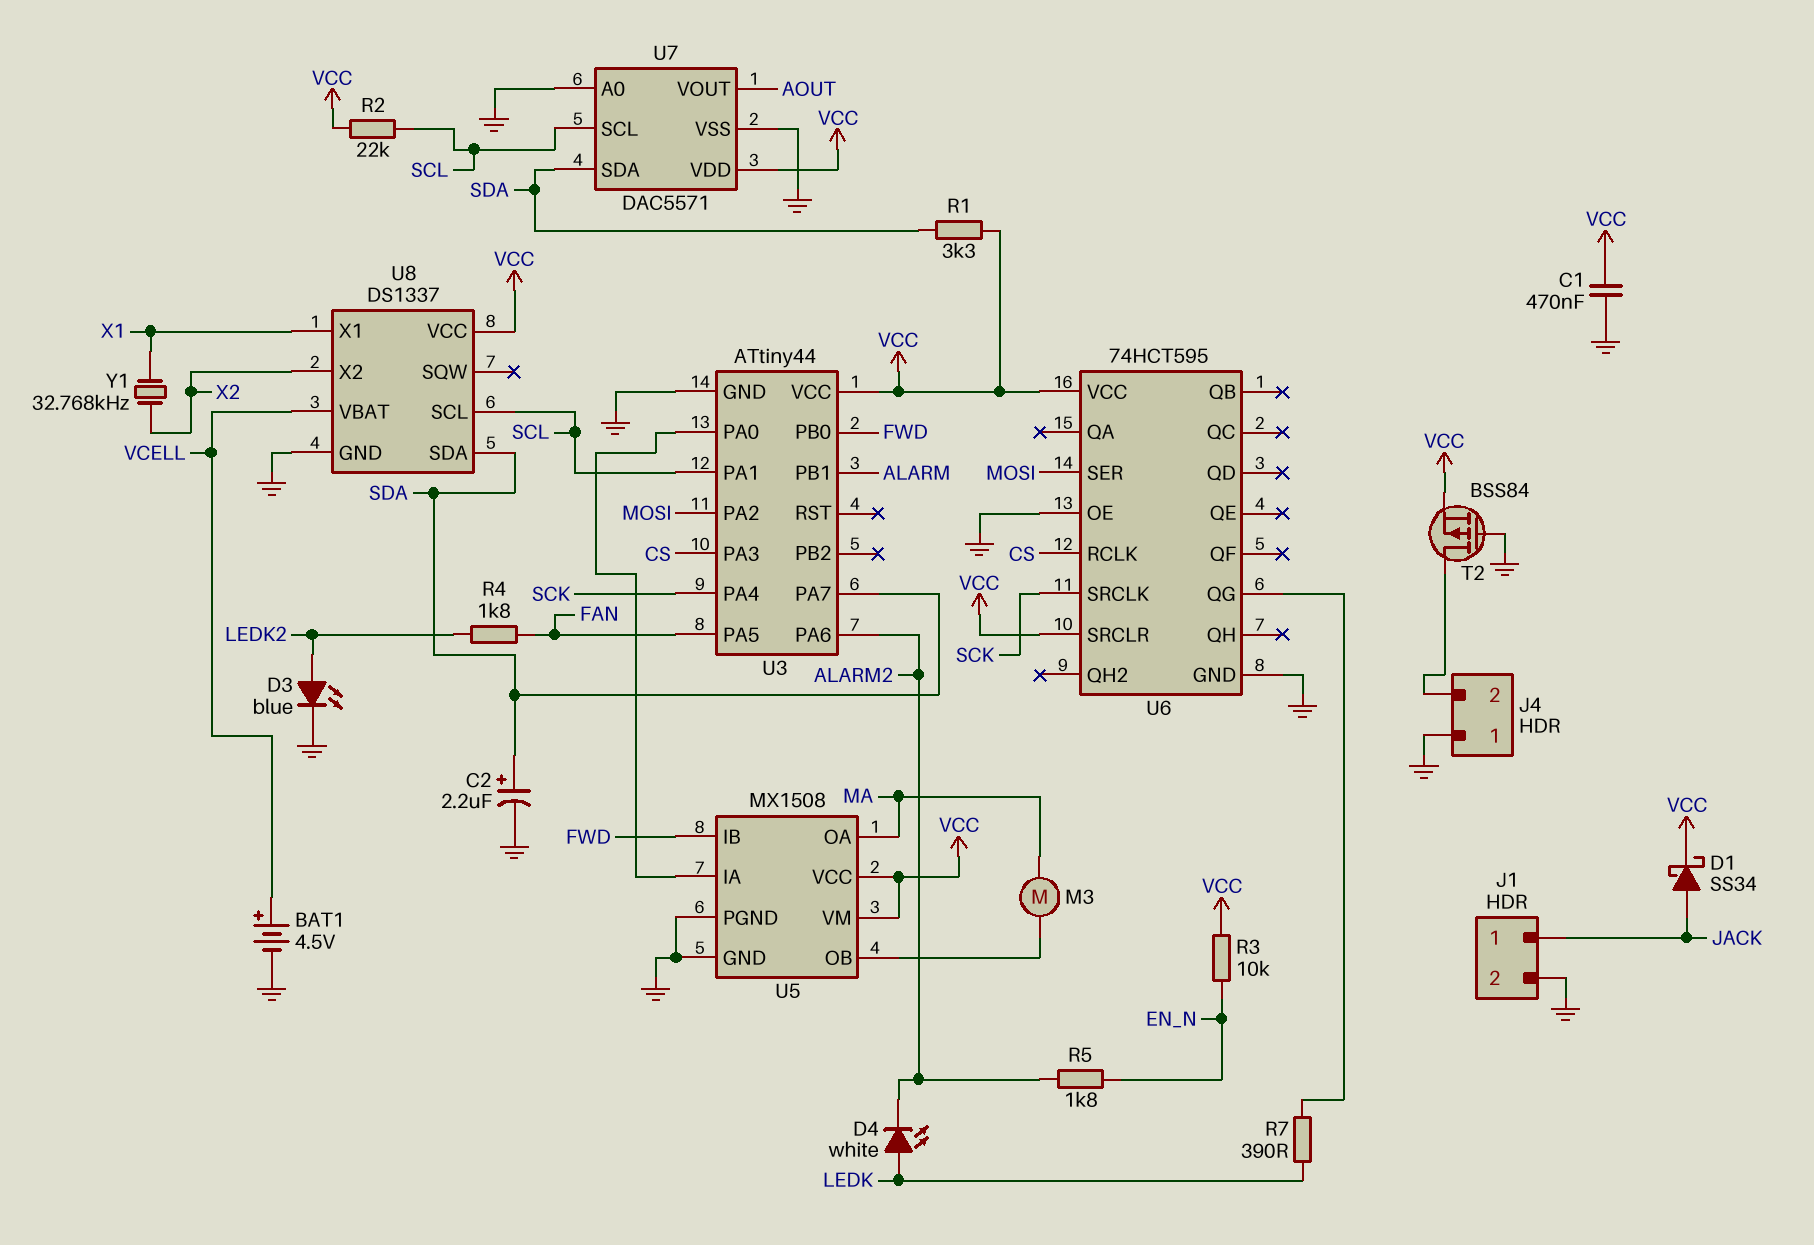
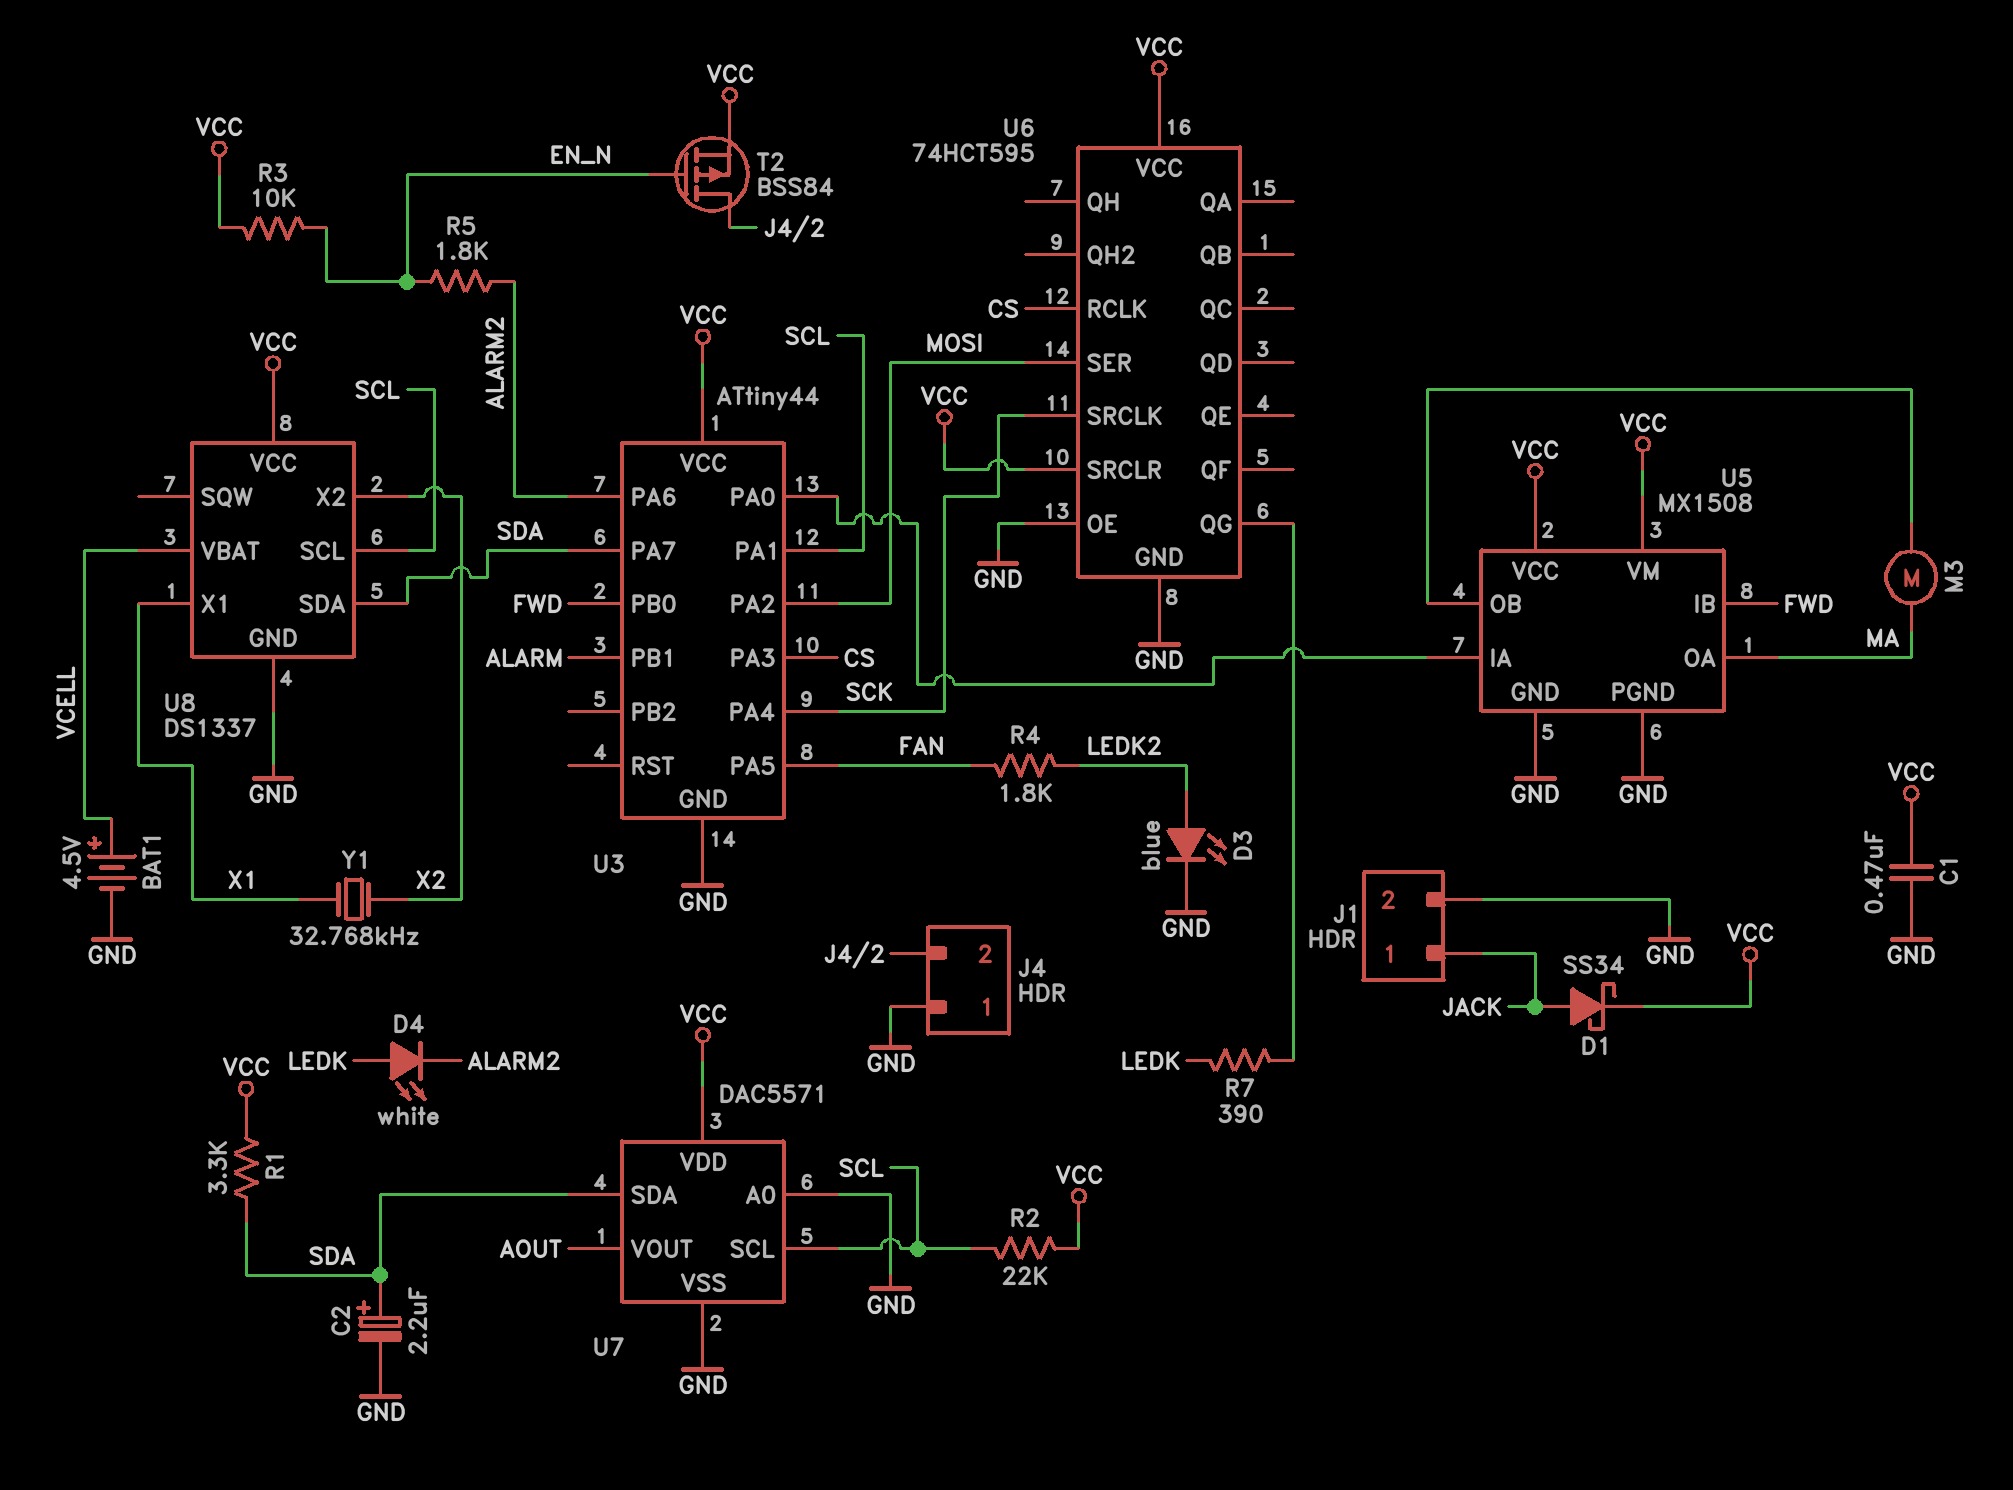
T2: PMOS BSS84 (G GND, D J4/2, S VCC) -> PMOS BSS84 (G EN_N, D J4/2, S VCC)

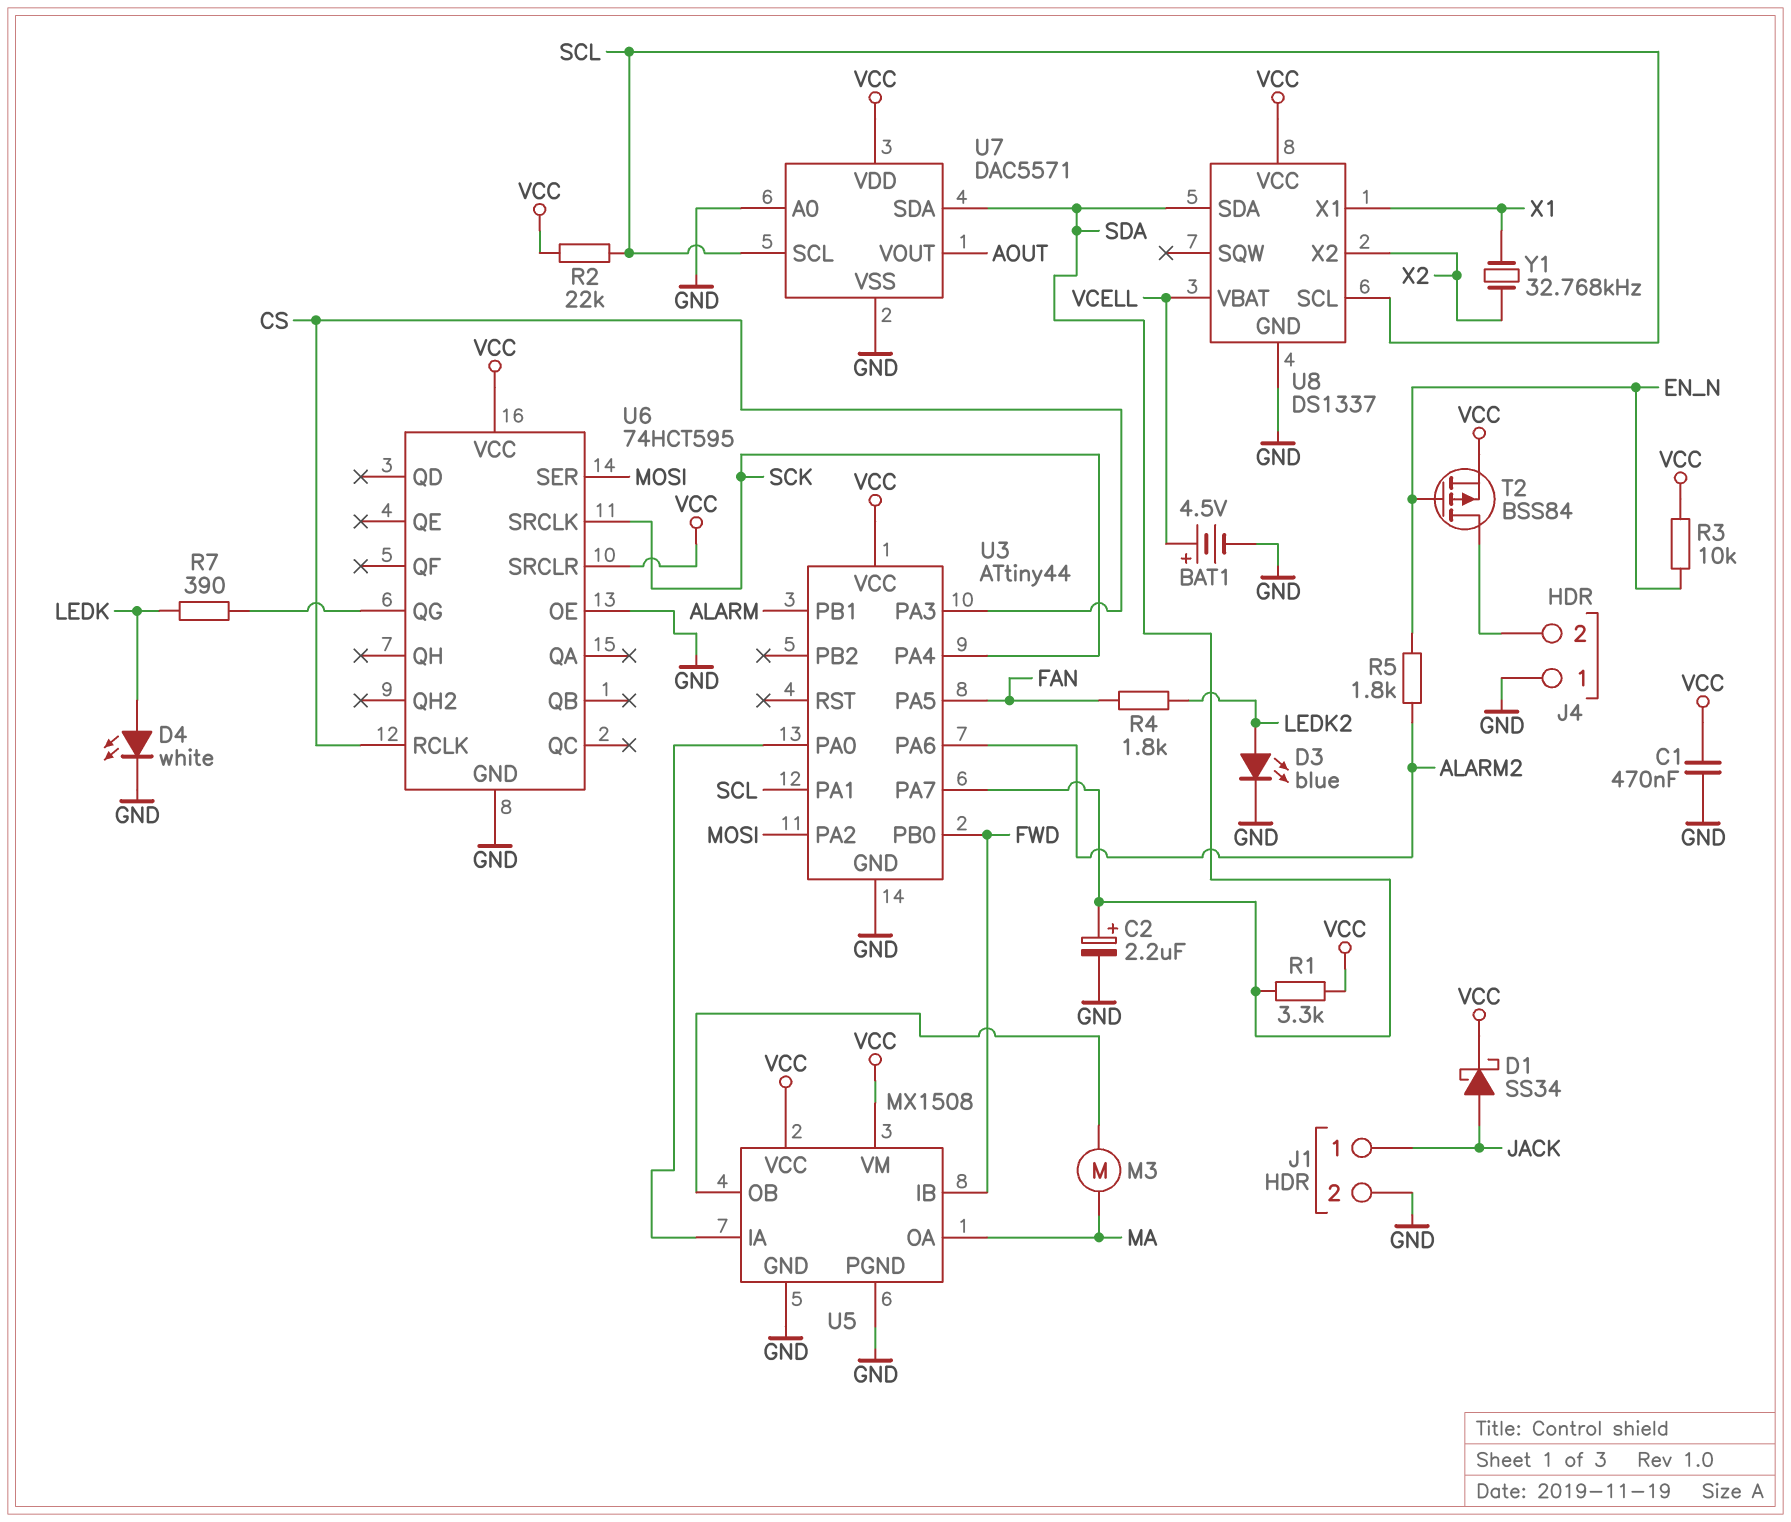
D4: LED white (A LEDK, K ALARM2) -> LED white (A LEDK, K GND)

